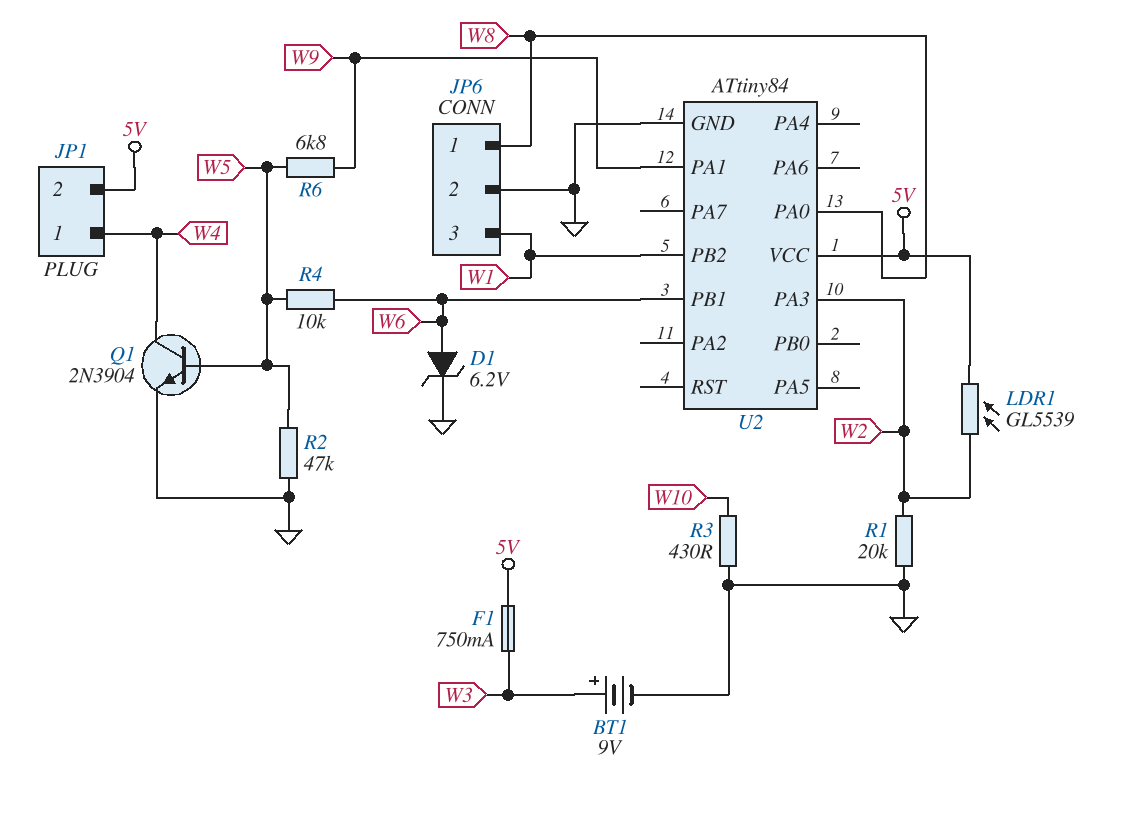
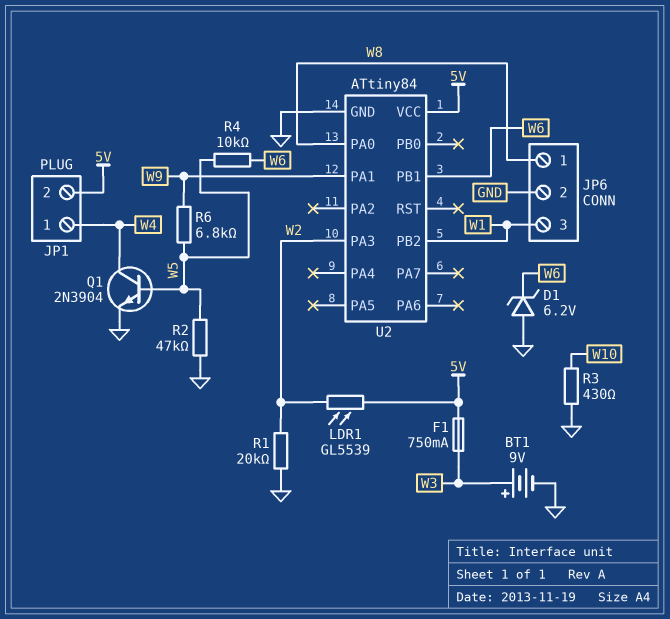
D1: zener 6.2V (A W6, K GND) -> zener 6.2V (A GND, K W6)

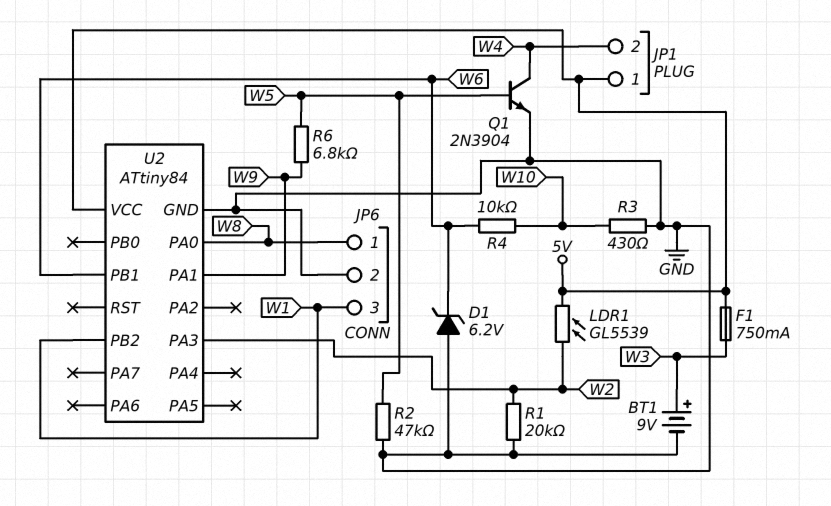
JP1 pin 1: W4 -> 5V
JP1 pin 2: 5V -> W4
R4: 10k (W5, W6) -> 10k (W6, W10)

